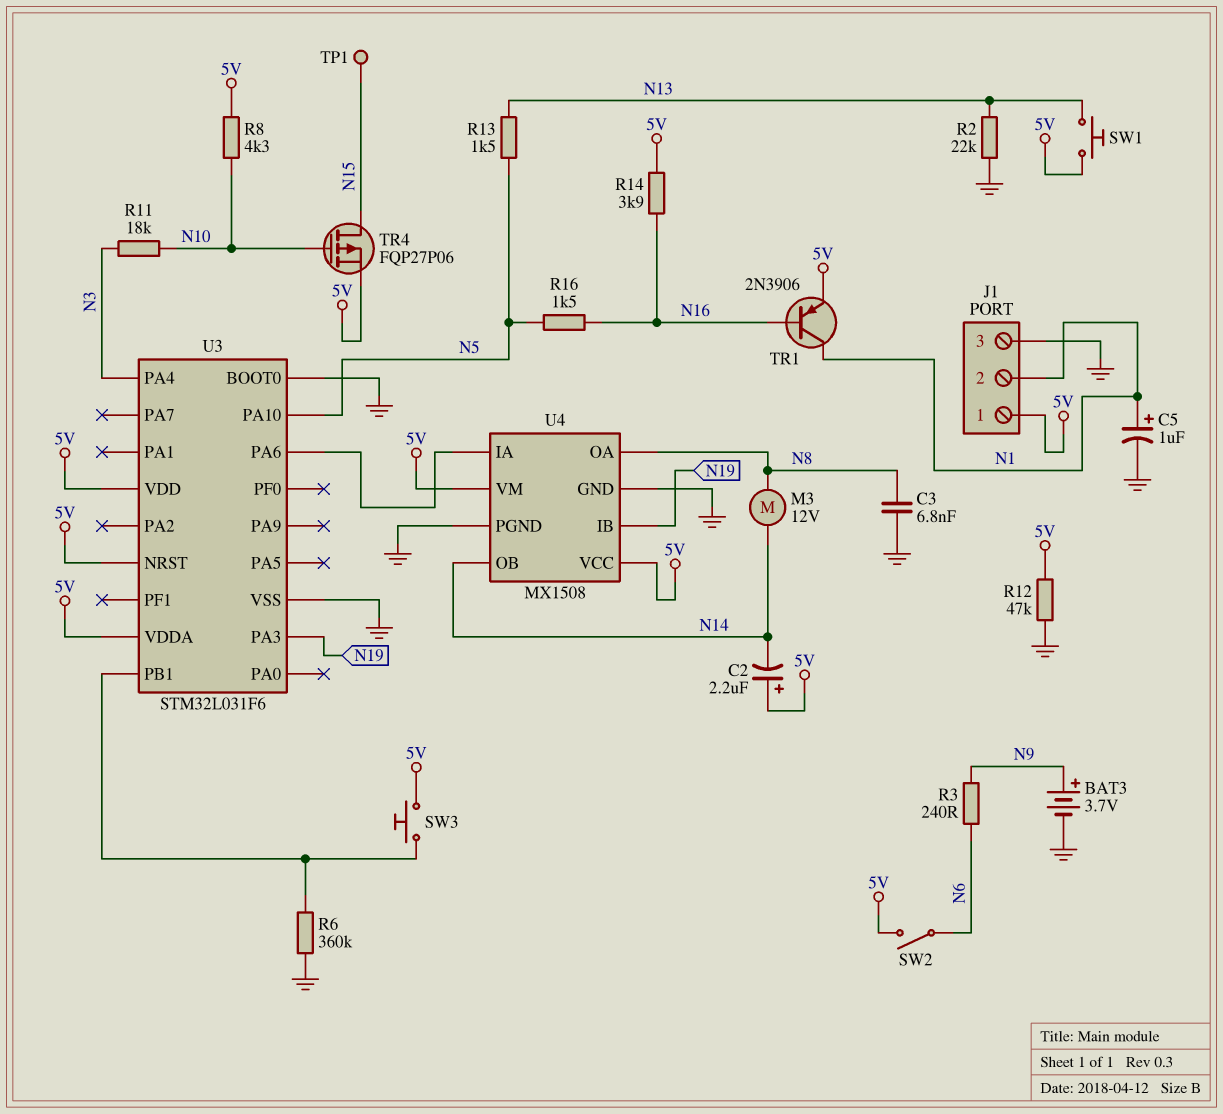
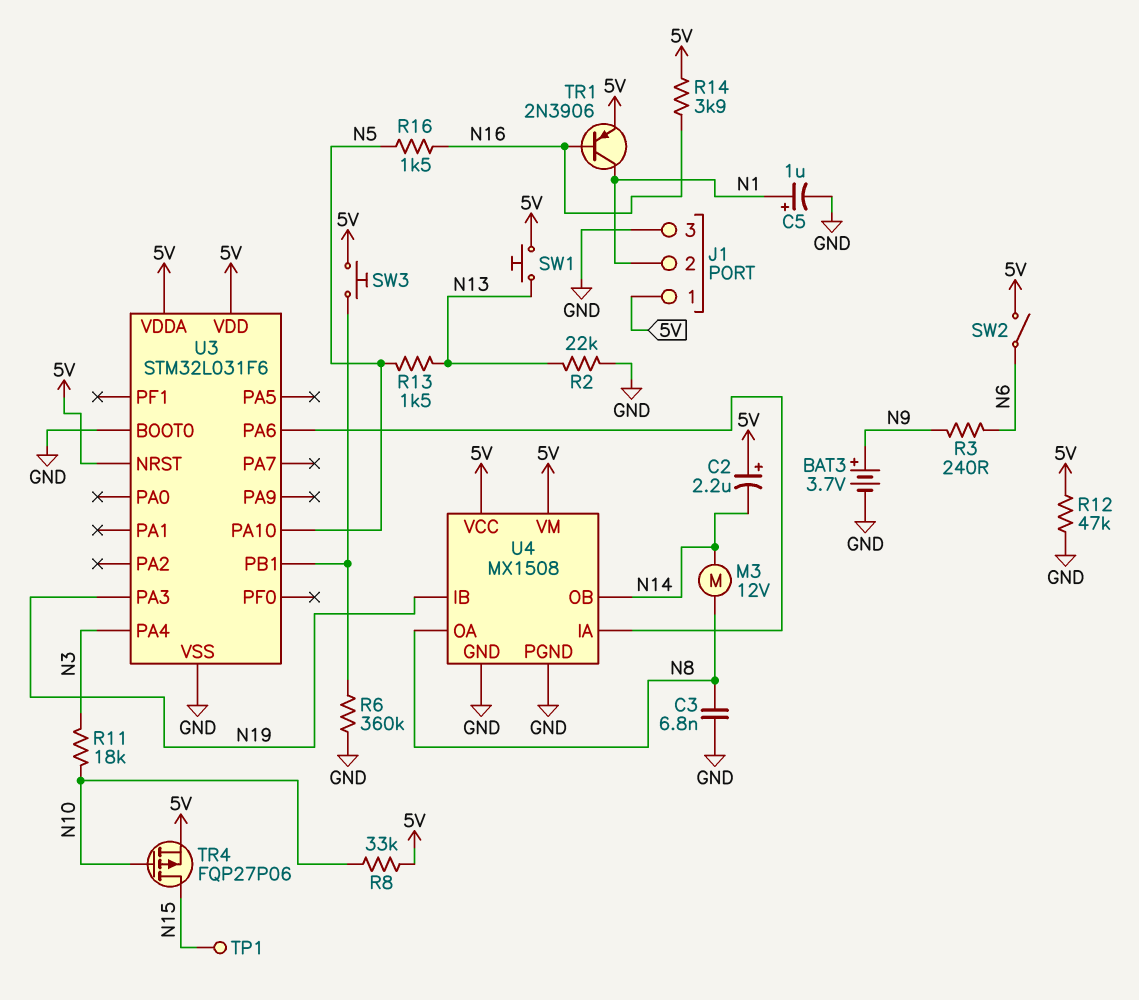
R8: 4.3k (5V, N10) -> 33k (5V, N10)

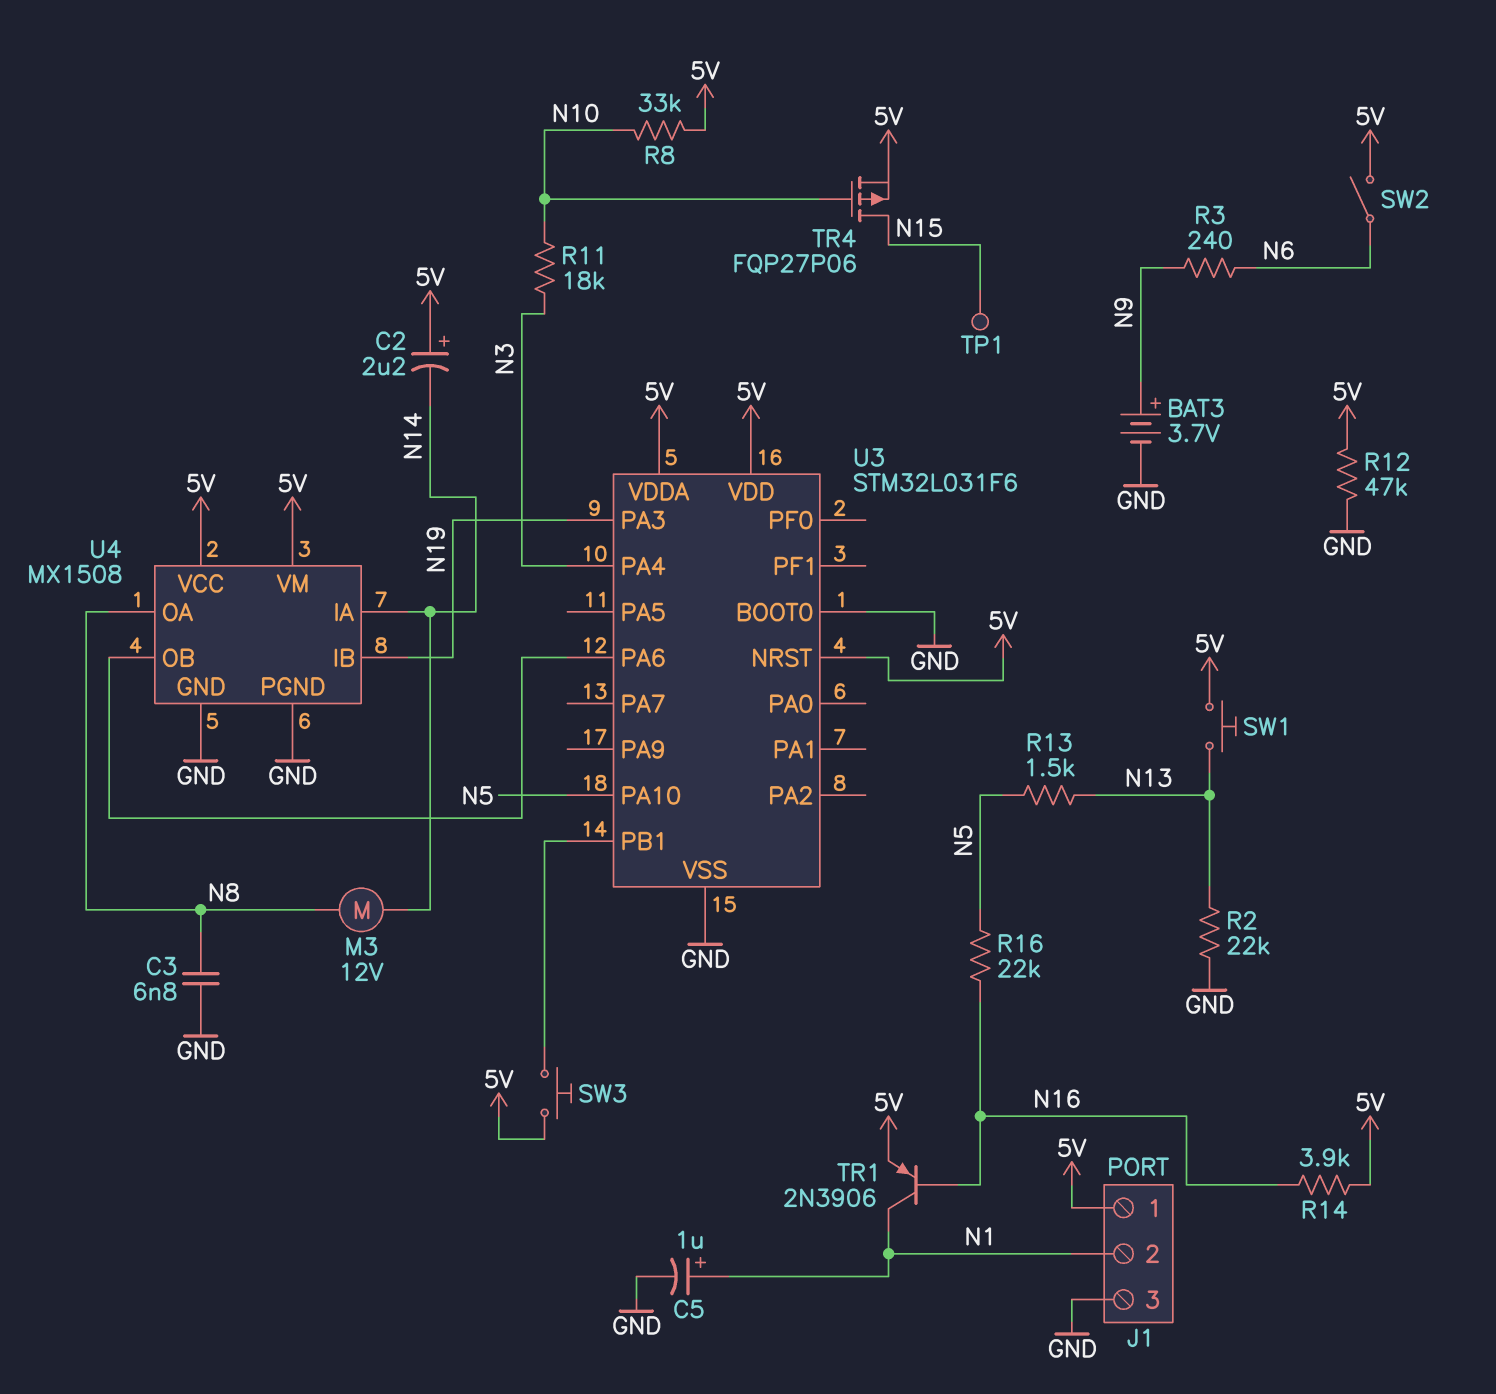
R6: 360k (GND, U3/PB1) -> none
R16: 1.5k (N5, N16) -> 22k (N5, N16)
U4 pin IA: U3/PA6 -> N14
U4 pin OB: N14 -> U3/PA6

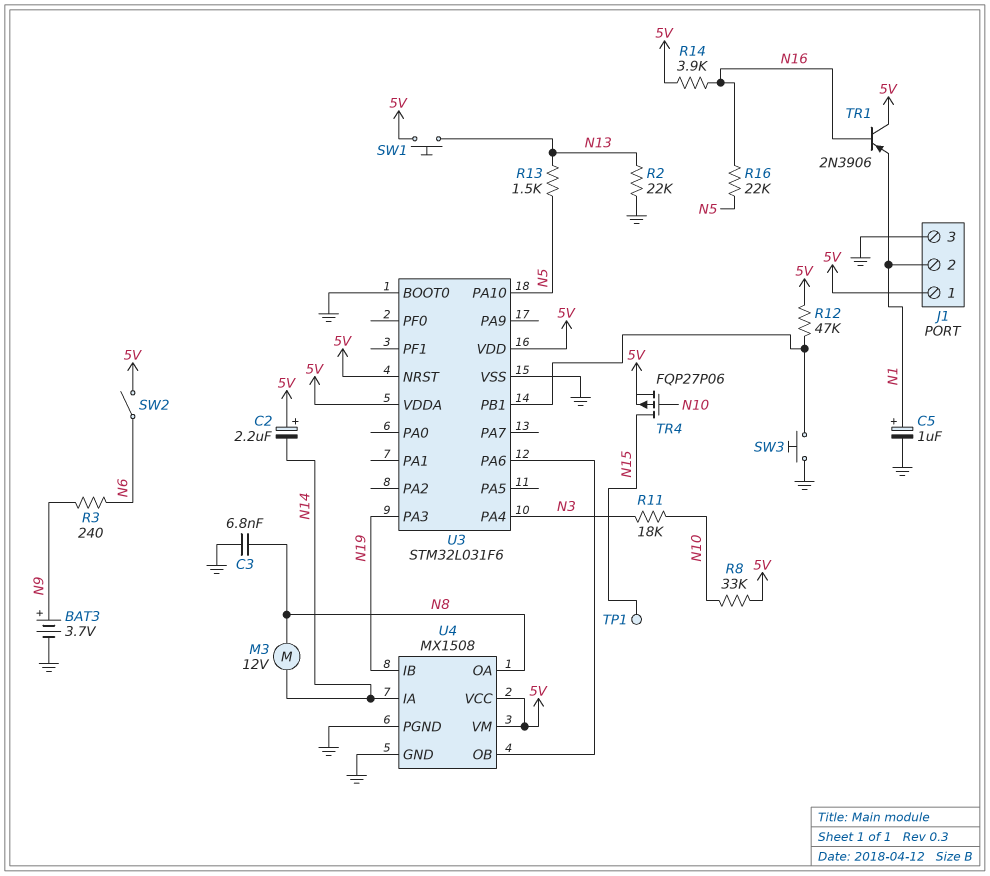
R12: 47k (5V, GND) -> 47k (5V, U3/PB1)
SW3: button (5V, U3/PB1) -> button (GND, U3/PB1)
TR1: PNP 2N3906 (B N16, C N1, E 5V) -> PNP 2N3906 (B N16, C 5V, E N1)

